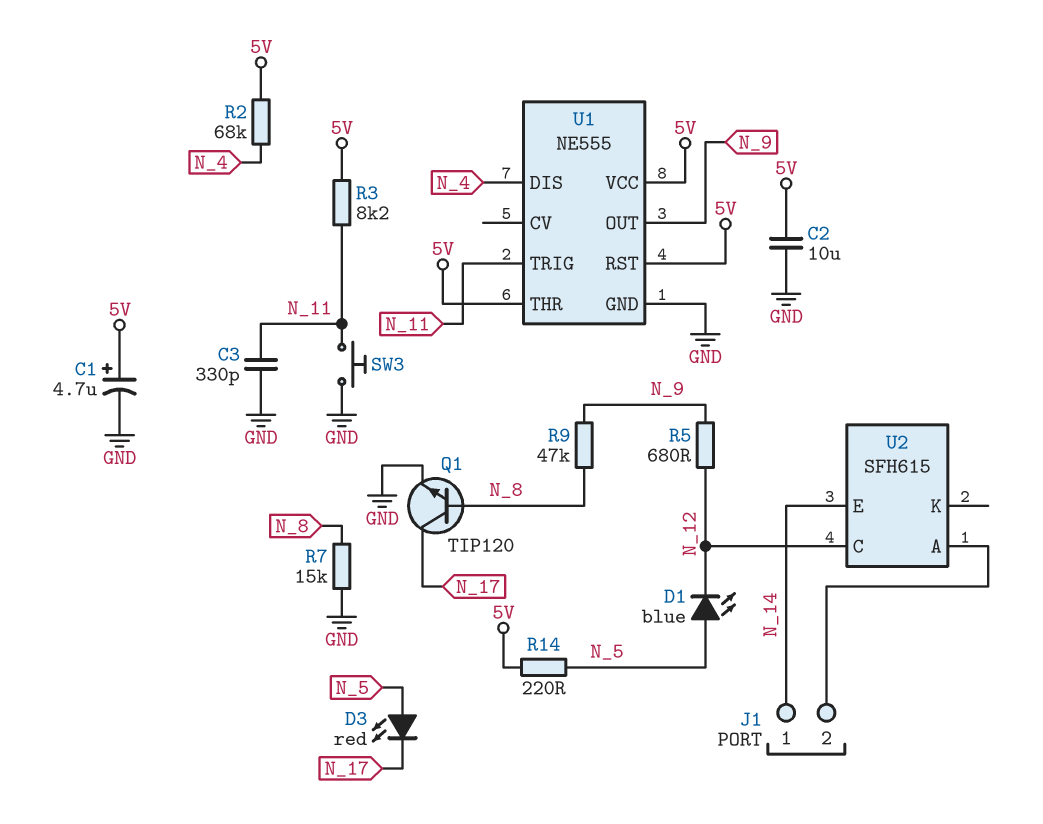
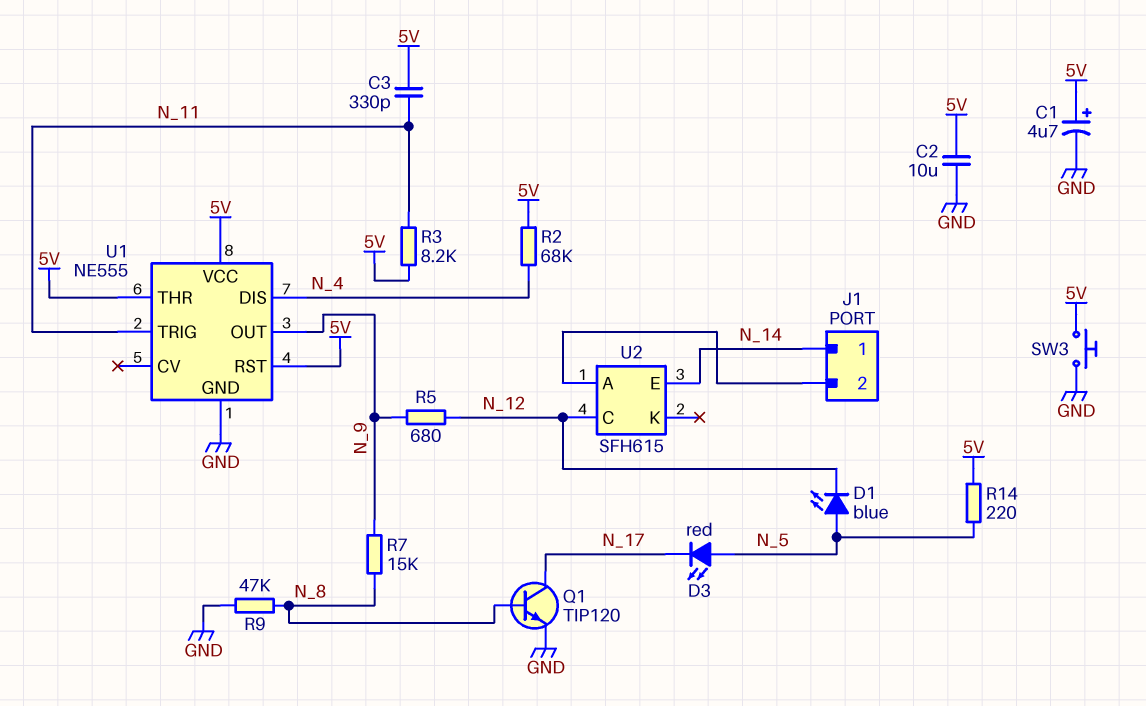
C3: 330pF (GND, N_11) -> 330pF (5V, N_11)
R7: 15k (GND, N_8) -> 15k (N_8, N_9)
R9: 47k (N_8, N_9) -> 47k (GND, N_8)
SW3: button (GND, N_11) -> button (5V, GND)

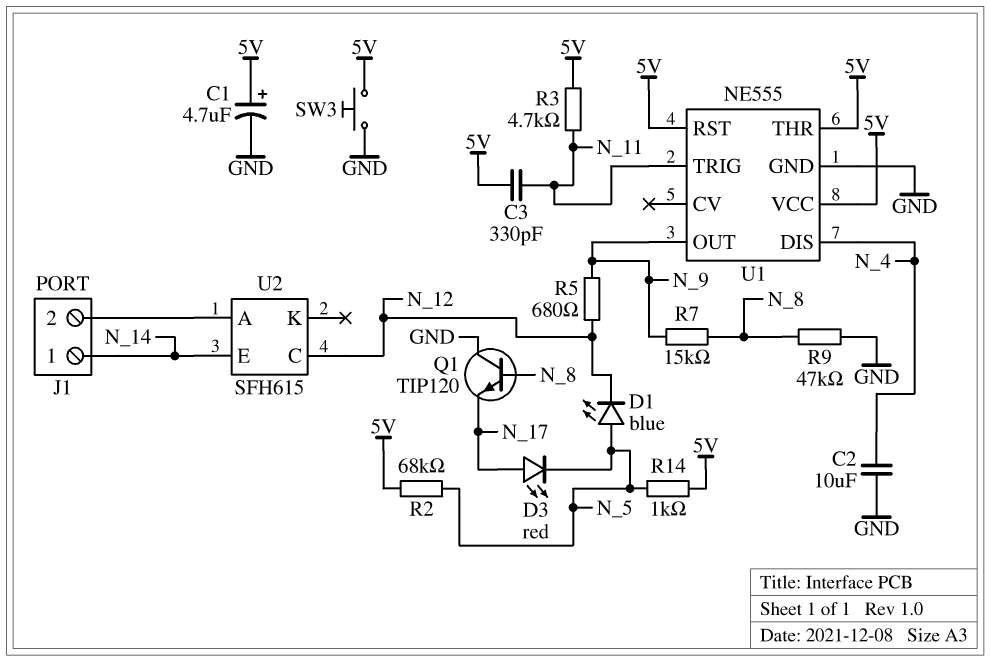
C2: 10uF (5V, GND) -> 10uF (GND, N_4)
D3: LED red (A N_5, K N_17) -> LED red (A N_17, K N_5)
Q1: NPN TIP120 (B N_8, C N_17, E GND) -> NPN TIP120 (B N_8, C GND, E N_17)
R2: 68k (5V, N_4) -> 68k (5V, N_5)
R3: 8.2k (5V, N_11) -> 4.7k (5V, N_11)
R14: 220 (5V, N_5) -> 1k (5V, N_5)

